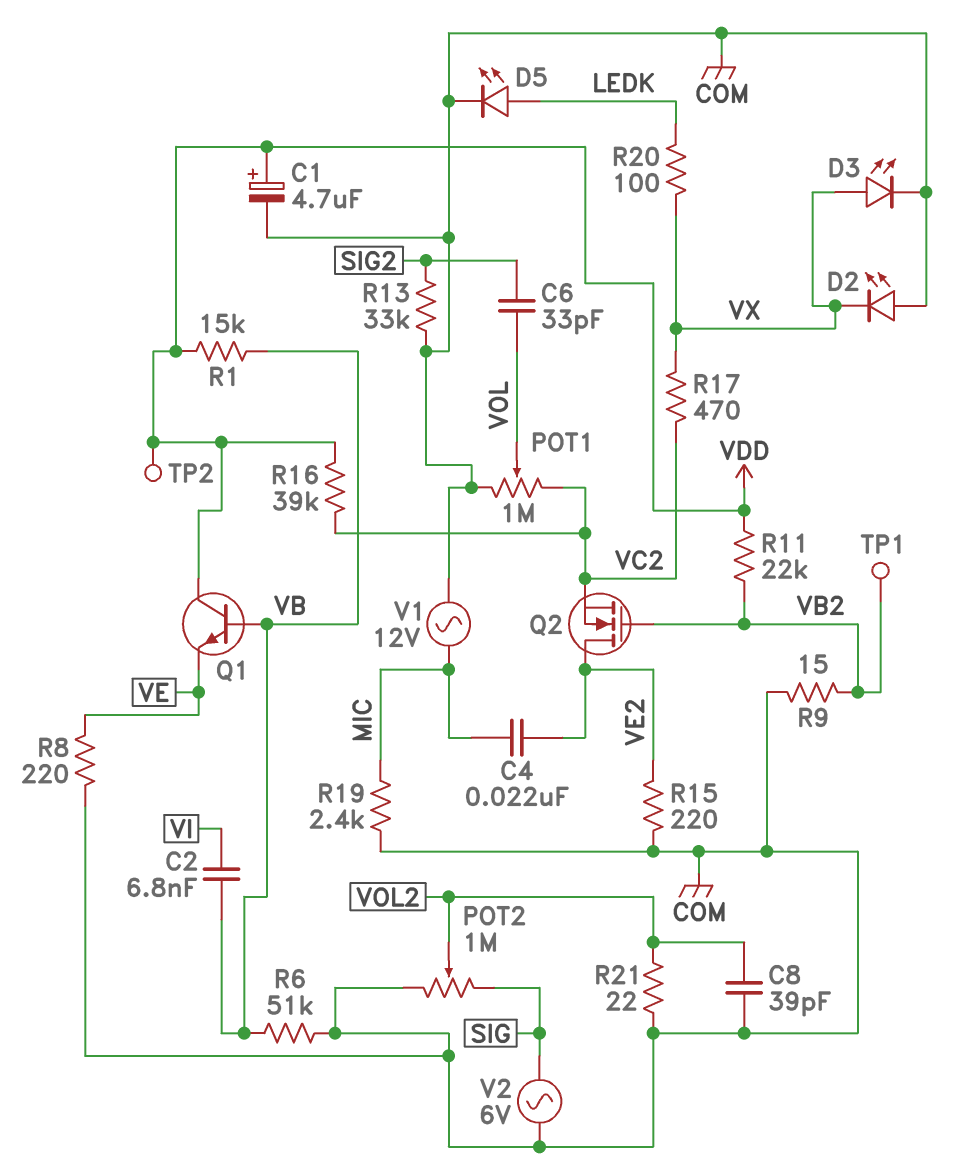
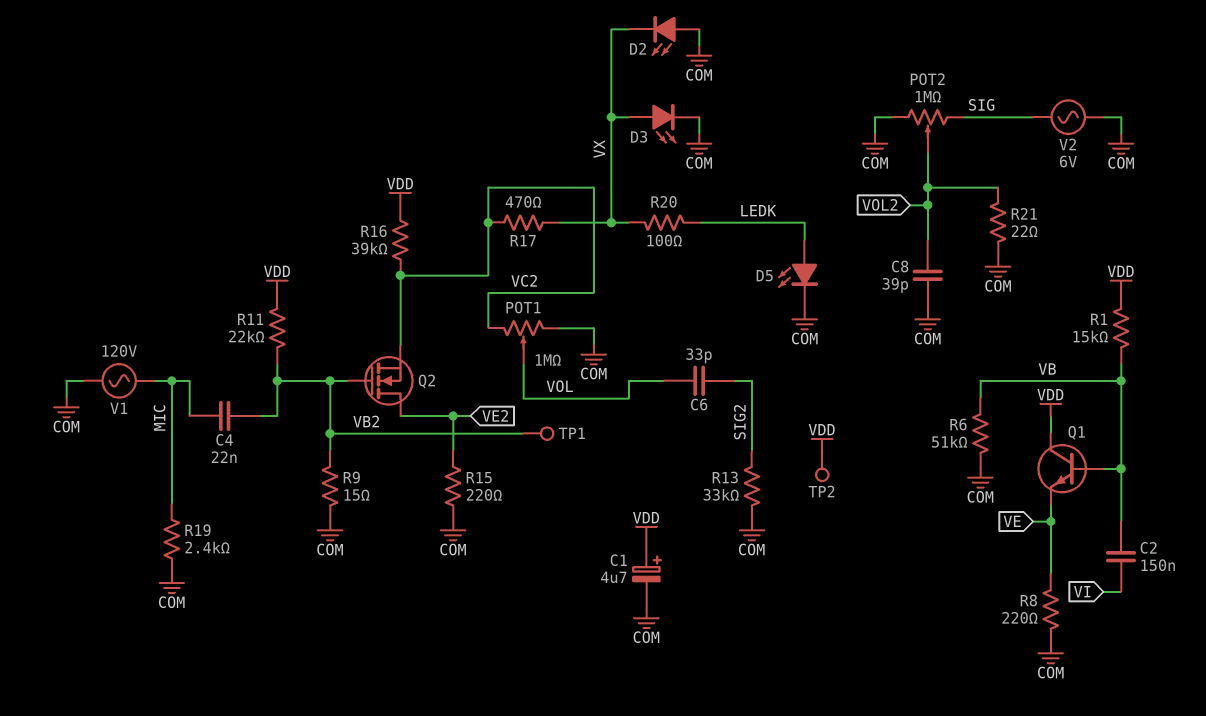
C2: 6.8nF (VB, VI) -> 150nF (VB, VI)
C4: 22nF (MIC, VE2) -> 22nF (MIC, VB2)
V1: AC 12V (COM, MIC) -> AC 120V (COM, MIC)

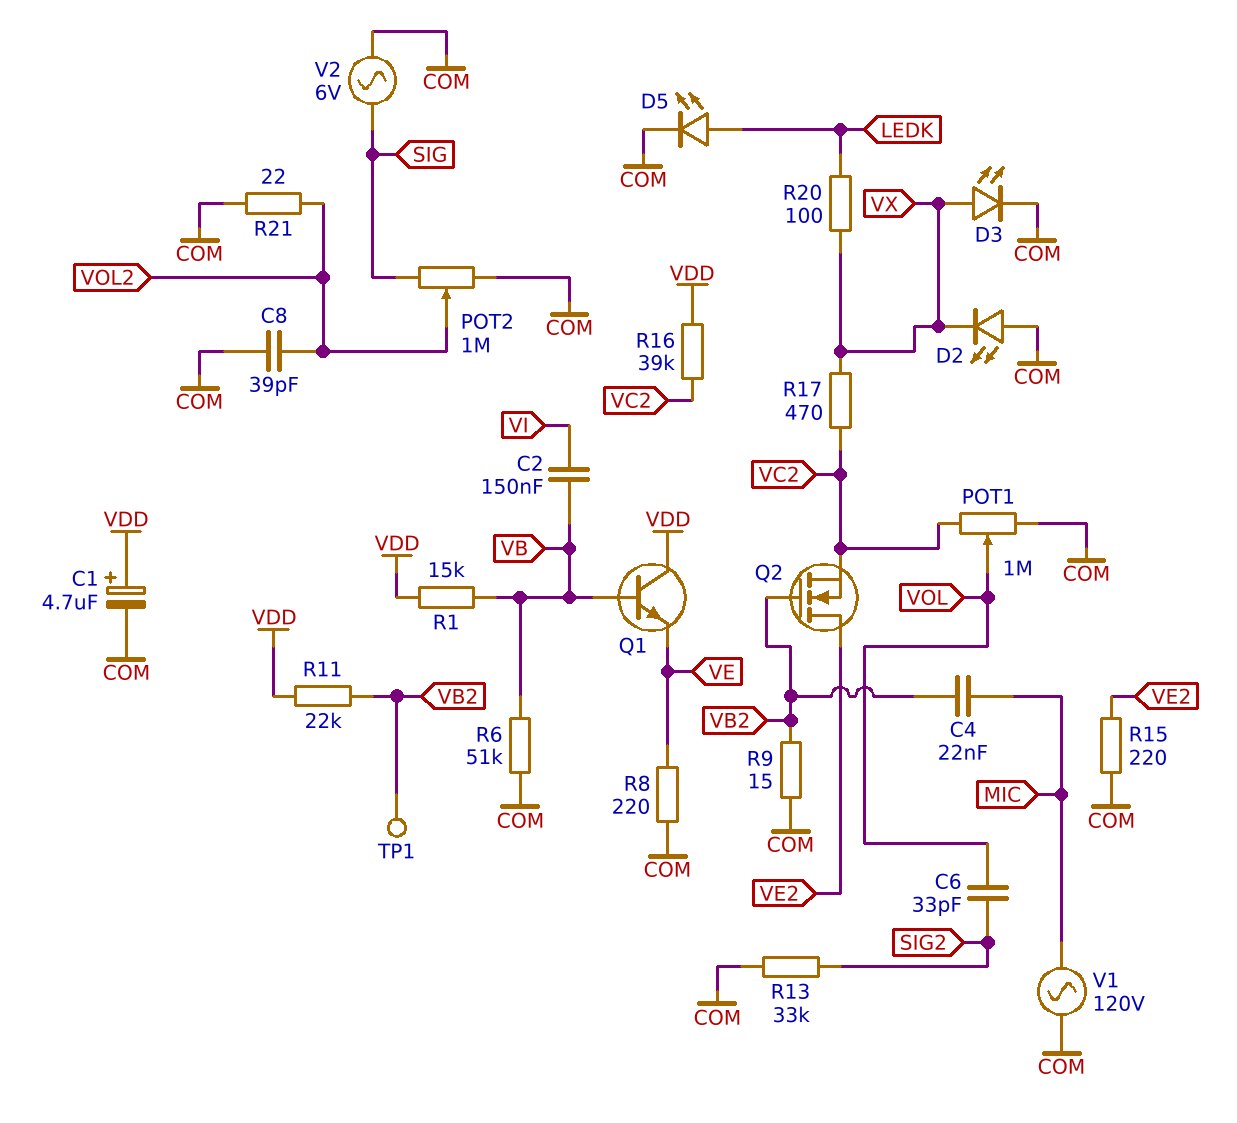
R19: 2.4k (COM, MIC) -> none
TP2: test point (VDD) -> none

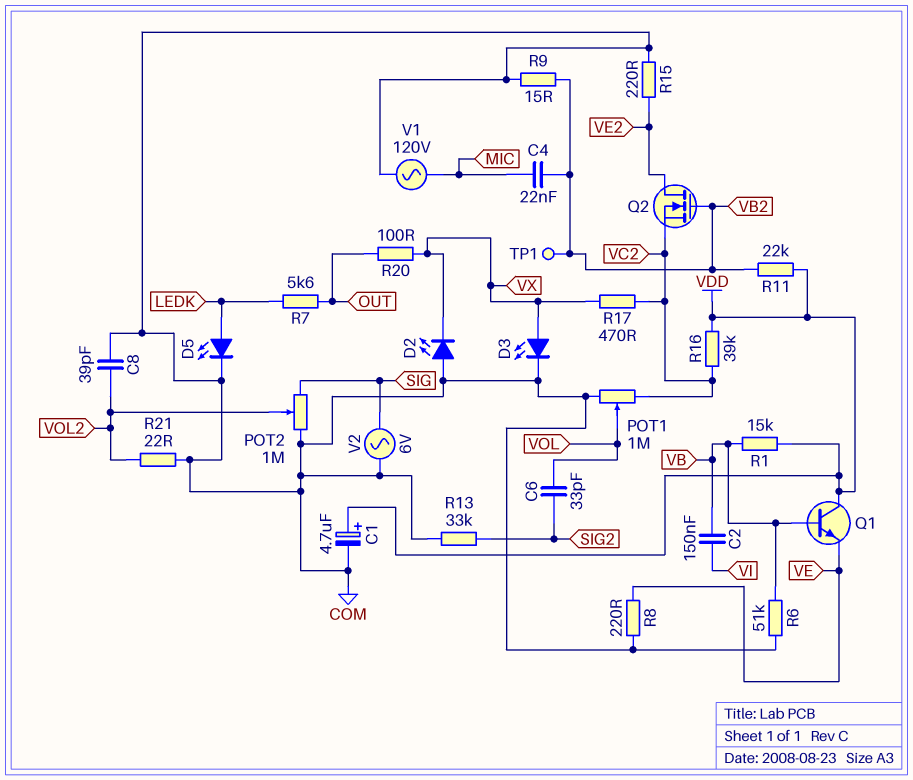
R7: none -> 5.6k (LEDK, OUT)
R20: 100 (LEDK, VX) -> 100 (OUT, VX)

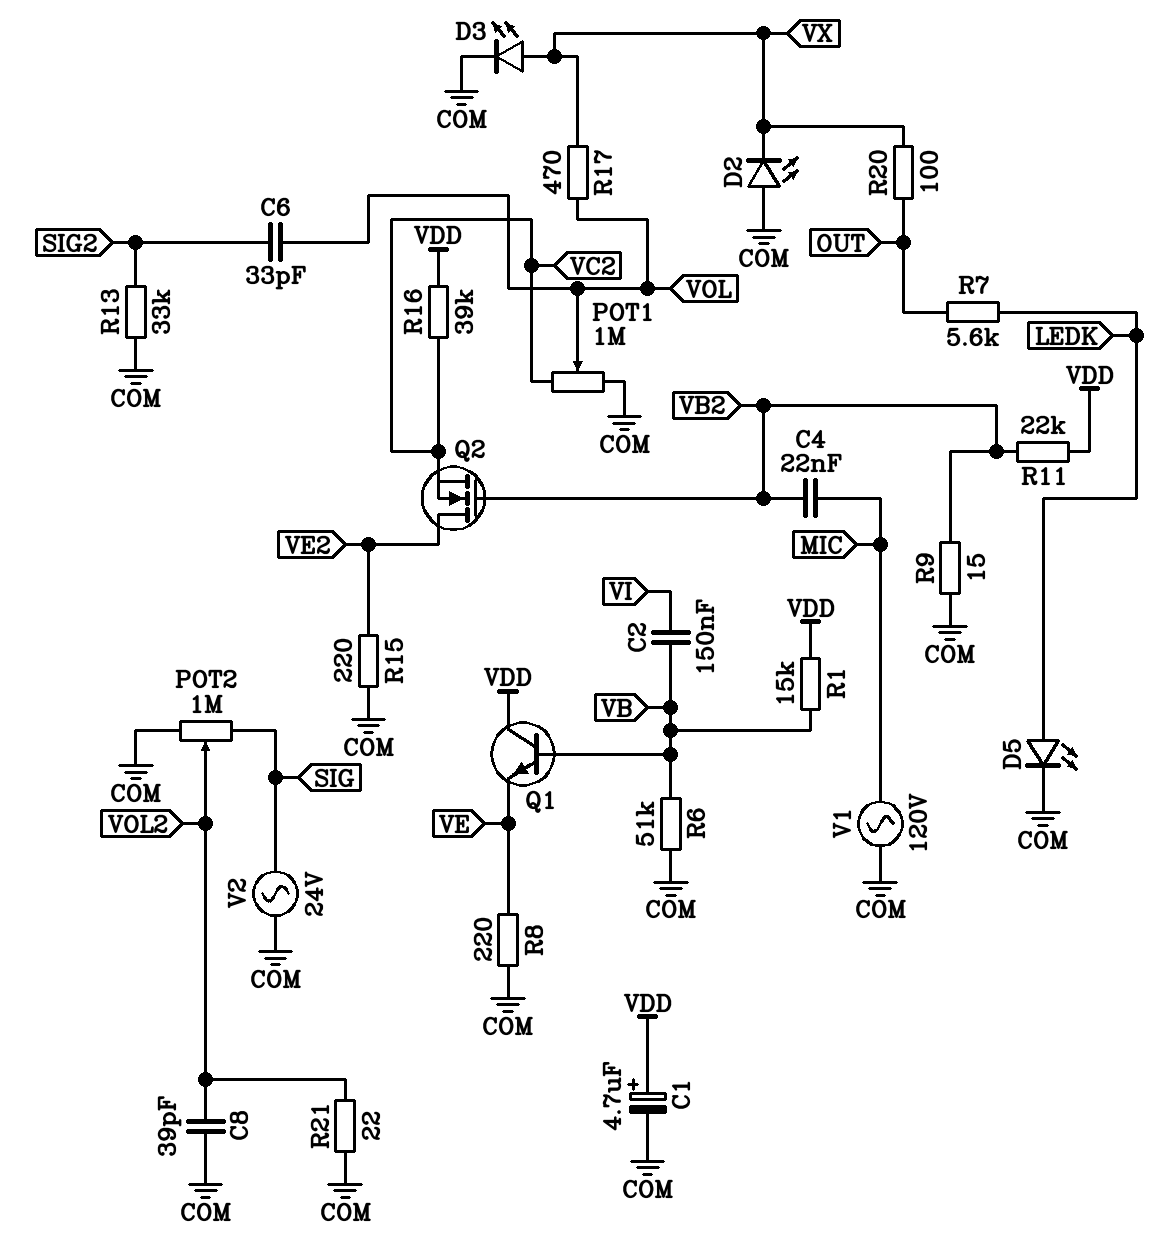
R17: 470 (VC2, VX) -> 470 (VOL, VX)
TP1: test point (VB2) -> none
V2: AC 6V (COM, SIG) -> AC 24V (COM, SIG)

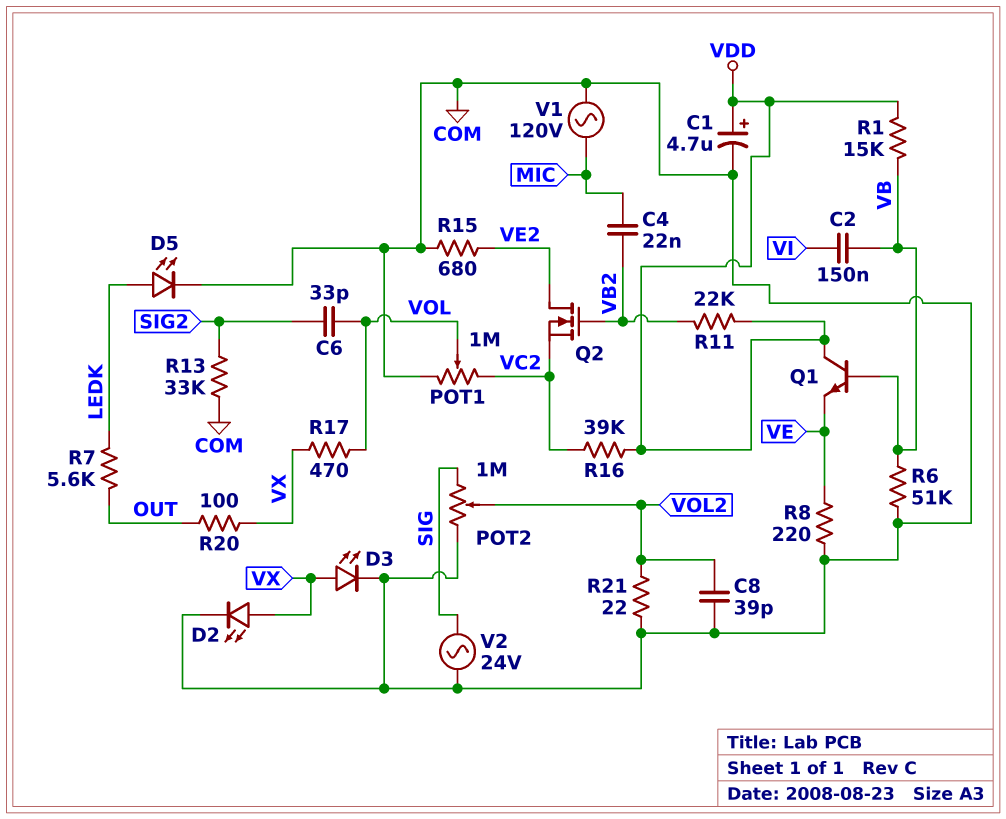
D2: LED (A COM, K VX) -> LED (A VX, K COM)
R9: 15 (COM, VB2) -> none
R15: 220 (COM, VE2) -> 680 (COM, VE2)

